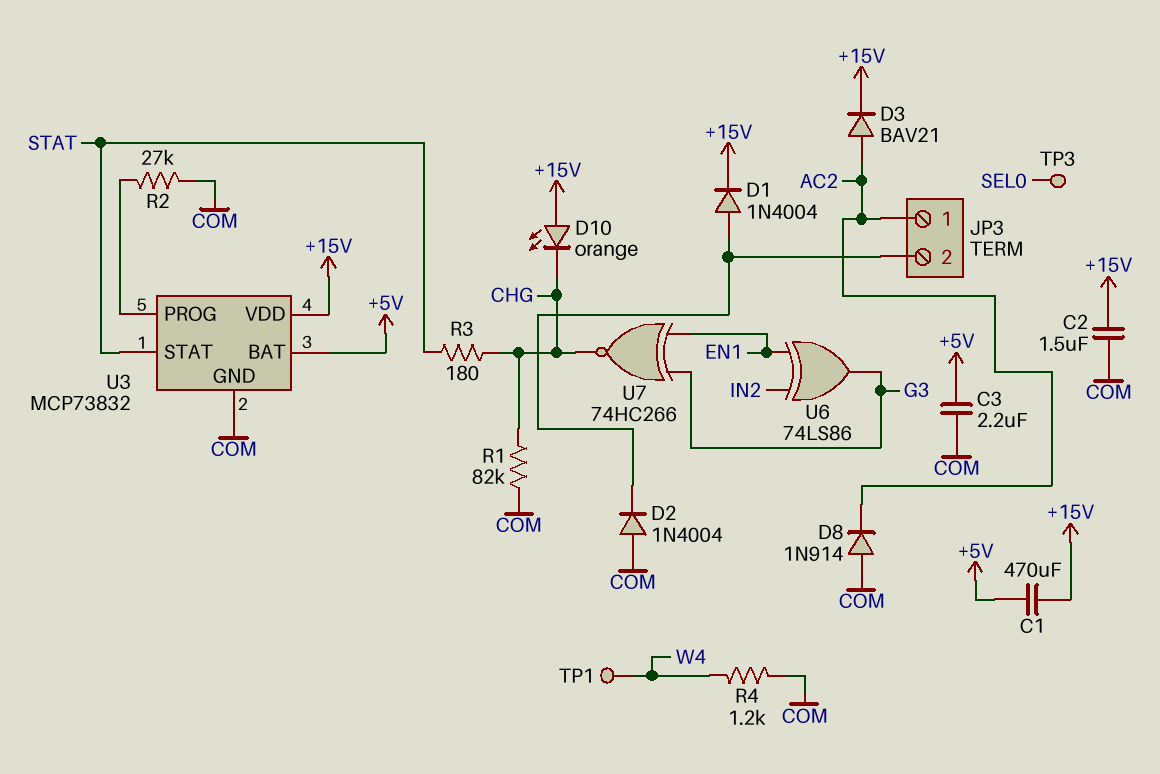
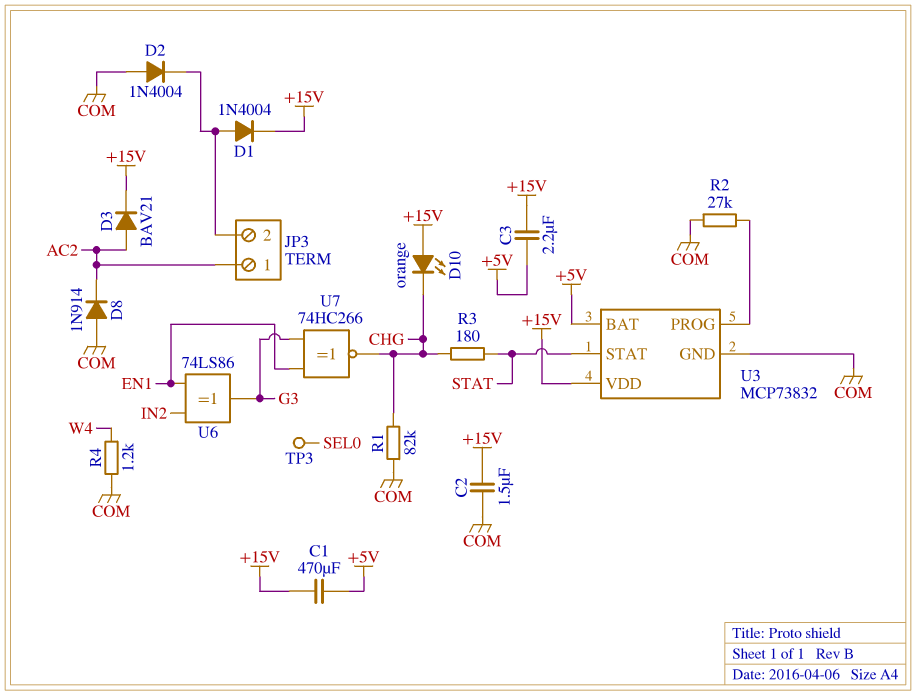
C3: 2.2uF (+5V, COM) -> 2.2uF (+5V, +15V)
TP1: test point (W4) -> none

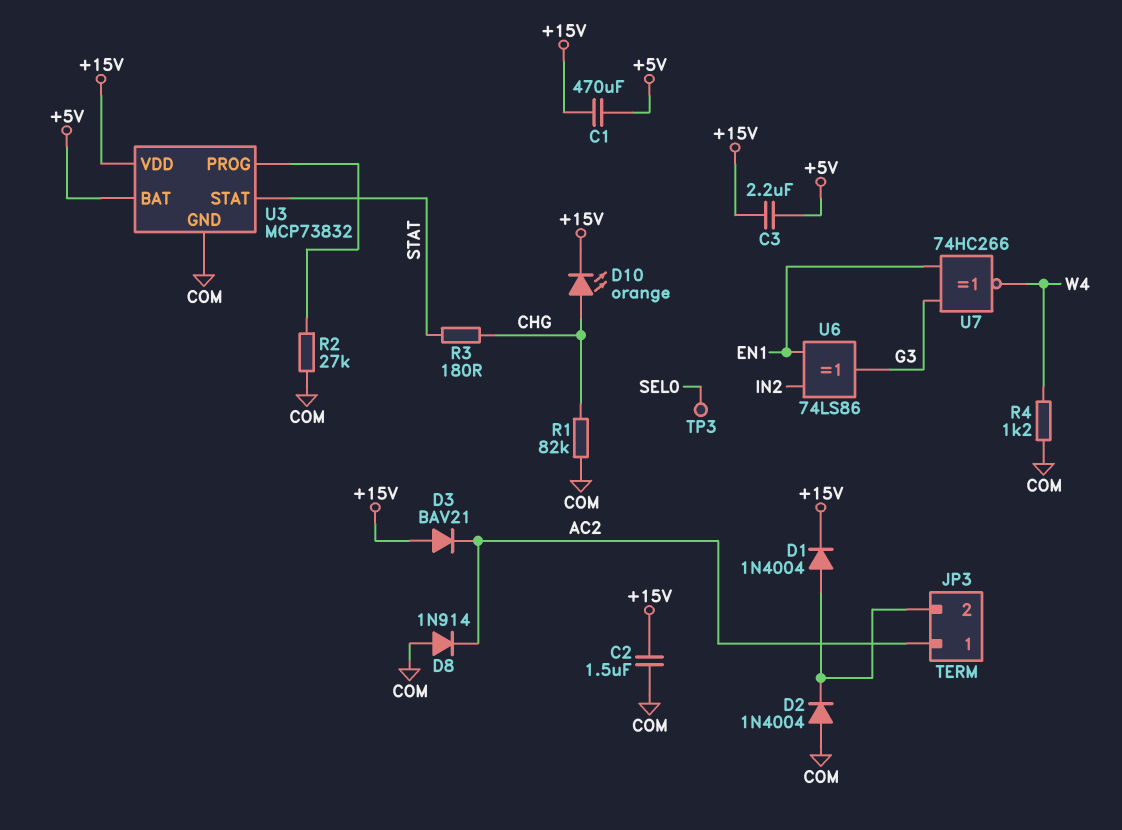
D3: diode BAV21 (A AC2, K +15V) -> diode BAV21 (A +15V, K AC2)
D10: LED orange (A +15V, K CHG) -> LED orange (A CHG, K +15V)
U7: XNOR 74HC266 (in EN1, in G3, out CHG) -> XNOR 74HC266 (in EN1, in G3, out W4)

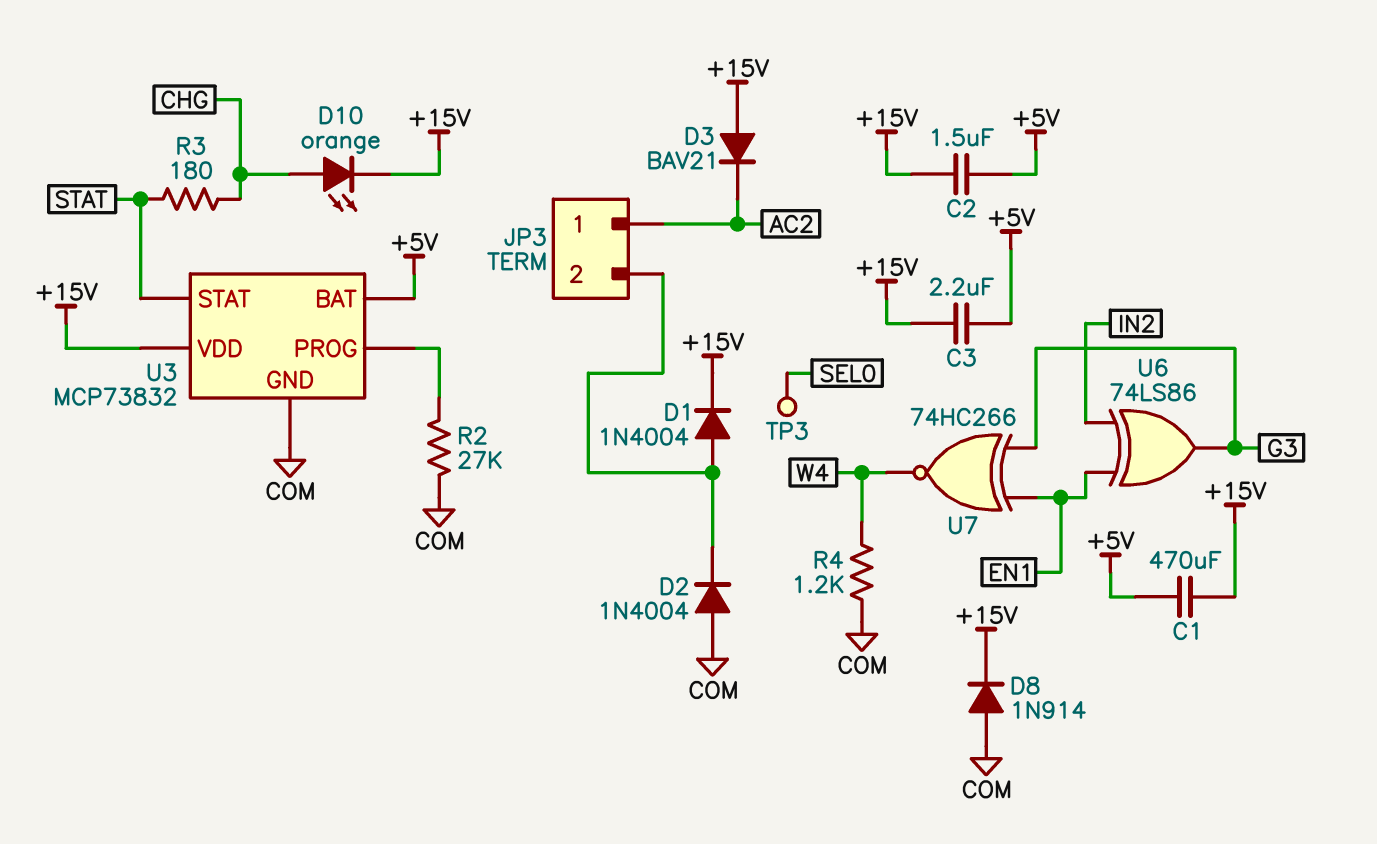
C2: 1.5uF (+15V, COM) -> 1.5uF (+5V, +15V)
D8: diode 1N914 (A COM, K AC2) -> diode 1N914 (A COM, K +15V)
R1: 82k (CHG, COM) -> none

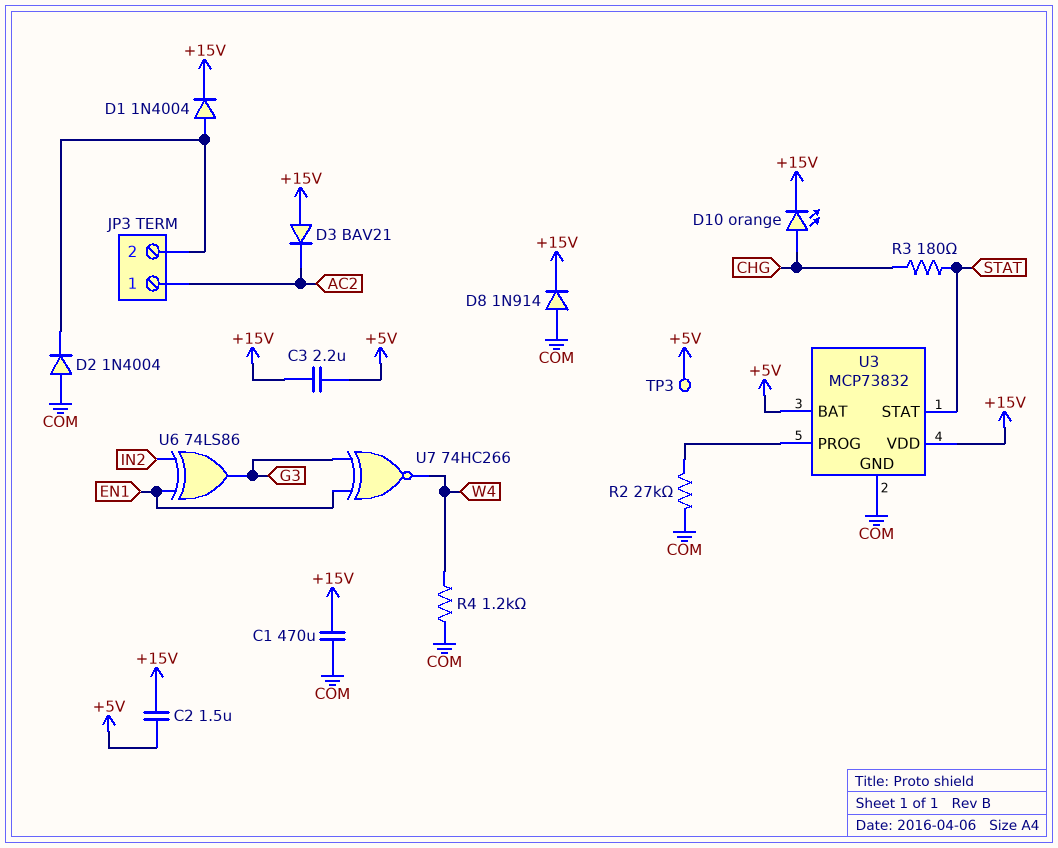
C1: 470uF (+5V, +15V) -> 470uF (+15V, COM)
TP3: test point (SEL0) -> test point (+5V)

